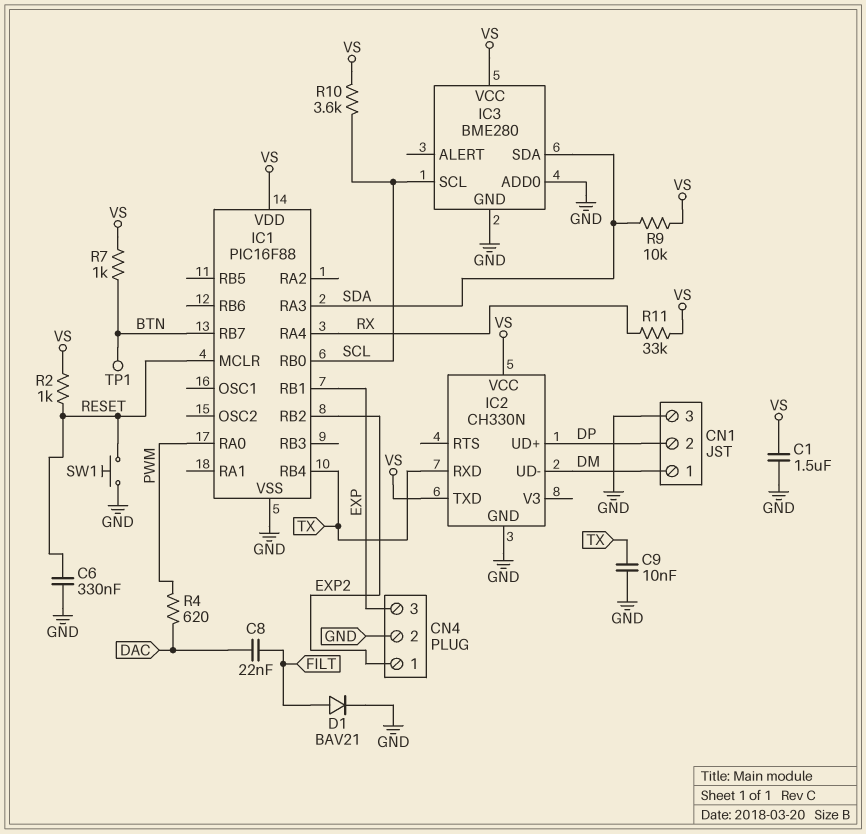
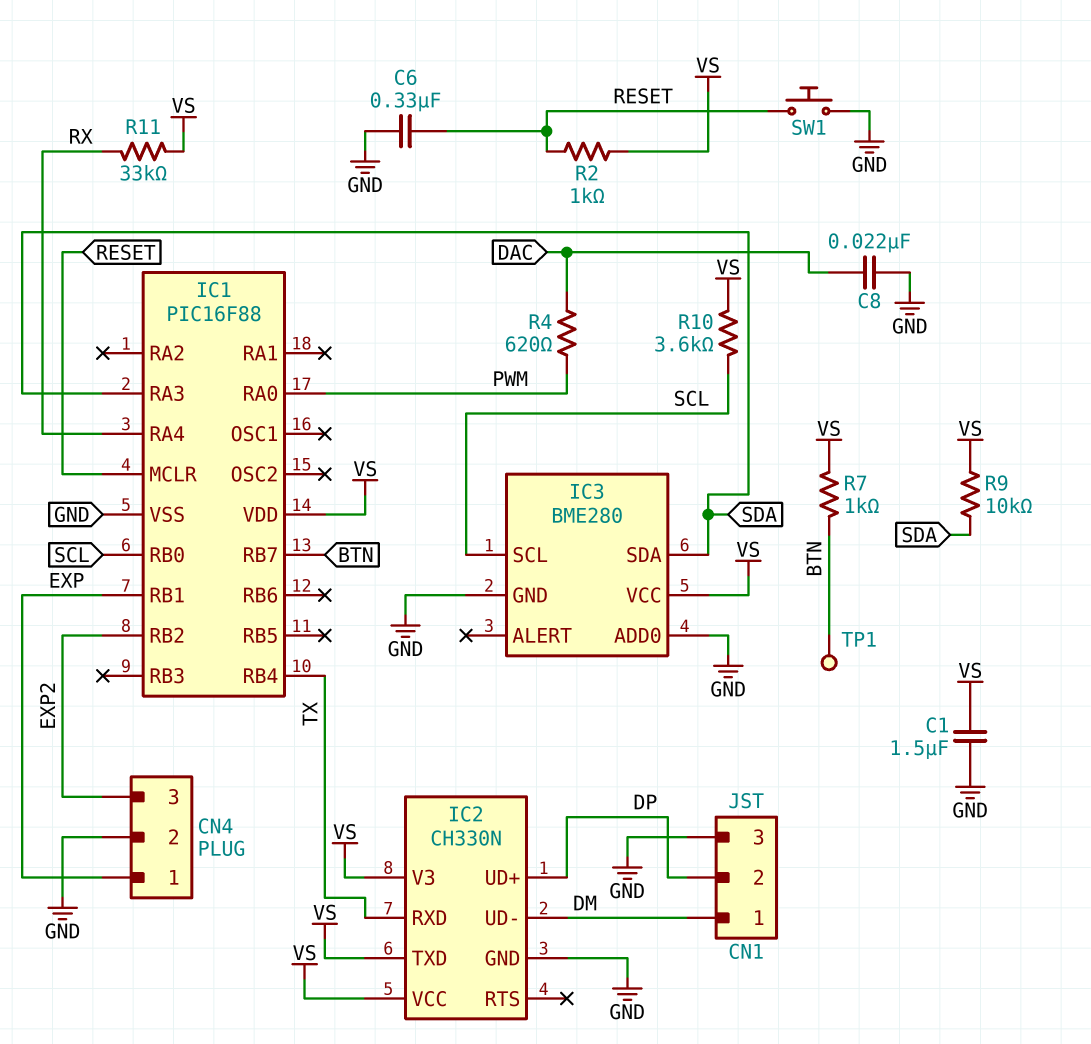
C8: 22nF (DAC, FILT) -> 22nF (DAC, GND)
C9: 10nF (GND, TX) -> none
CN4 pin 1: EXP2 -> EXP
CN4 pin 3: EXP -> EXP2
D1: diode BAV21 (A FILT, K GND) -> none
IC2 pin V3: none -> VS

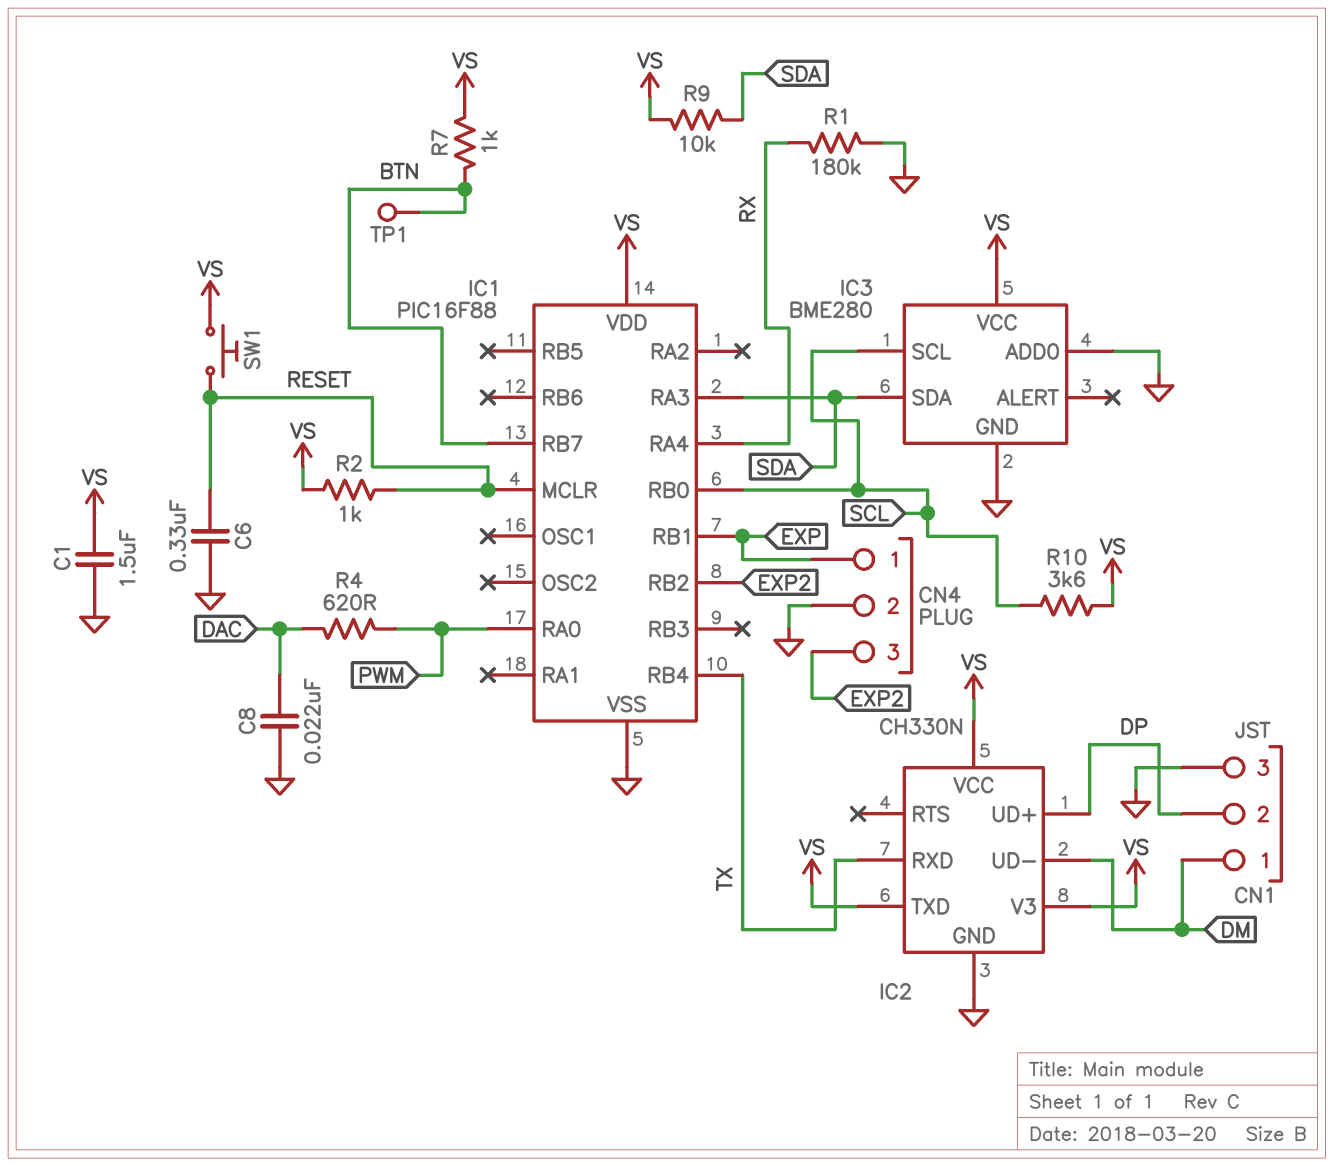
R1: none -> 180k (GND, RX)
R11: 33k (RX, VS) -> none
SW1: button (GND, RESET) -> button (RESET, VS)

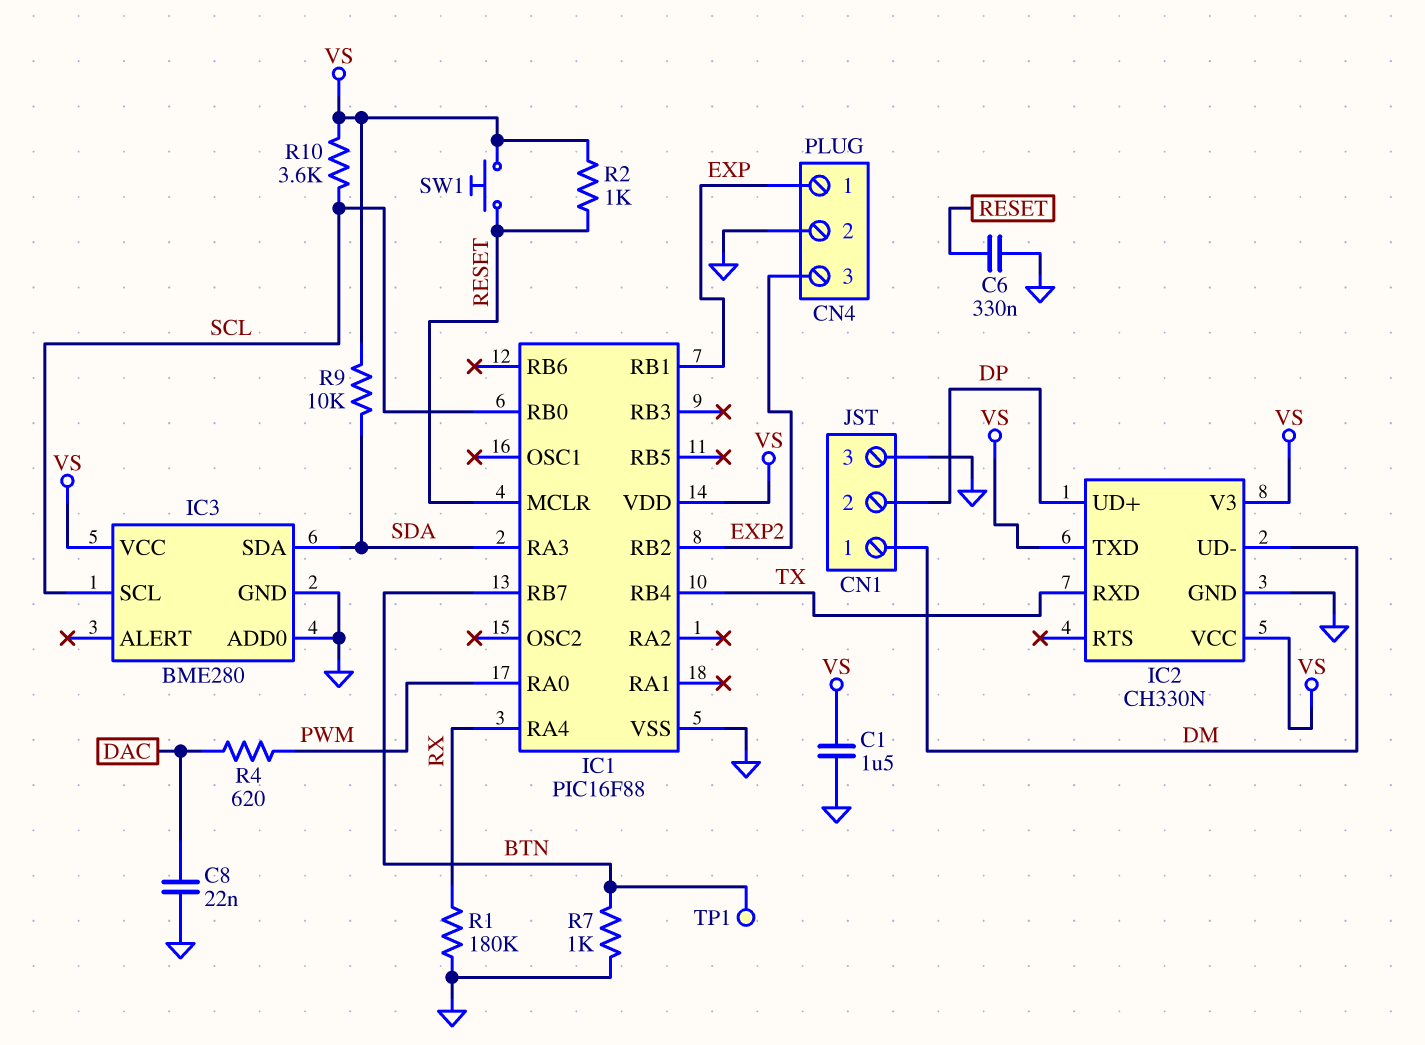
R7: 1k (BTN, VS) -> 1k (BTN, GND)

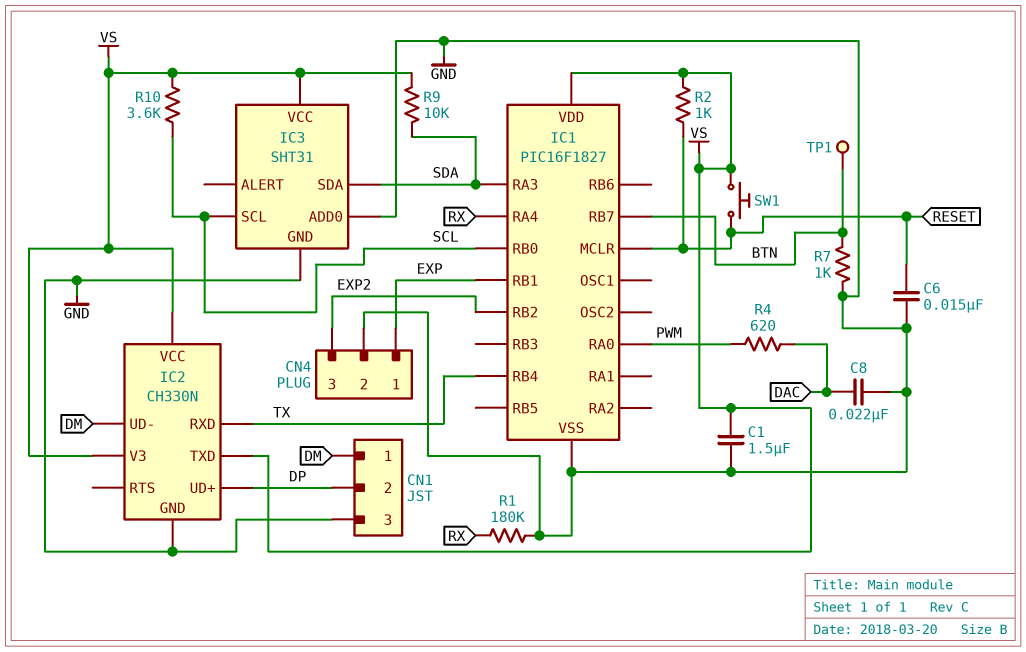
C6: 330nF (GND, RESET) -> 15nF (GND, RESET)
IC1: PIC16F88 -> PIC16F1827
IC3: BME280 -> SHT31

